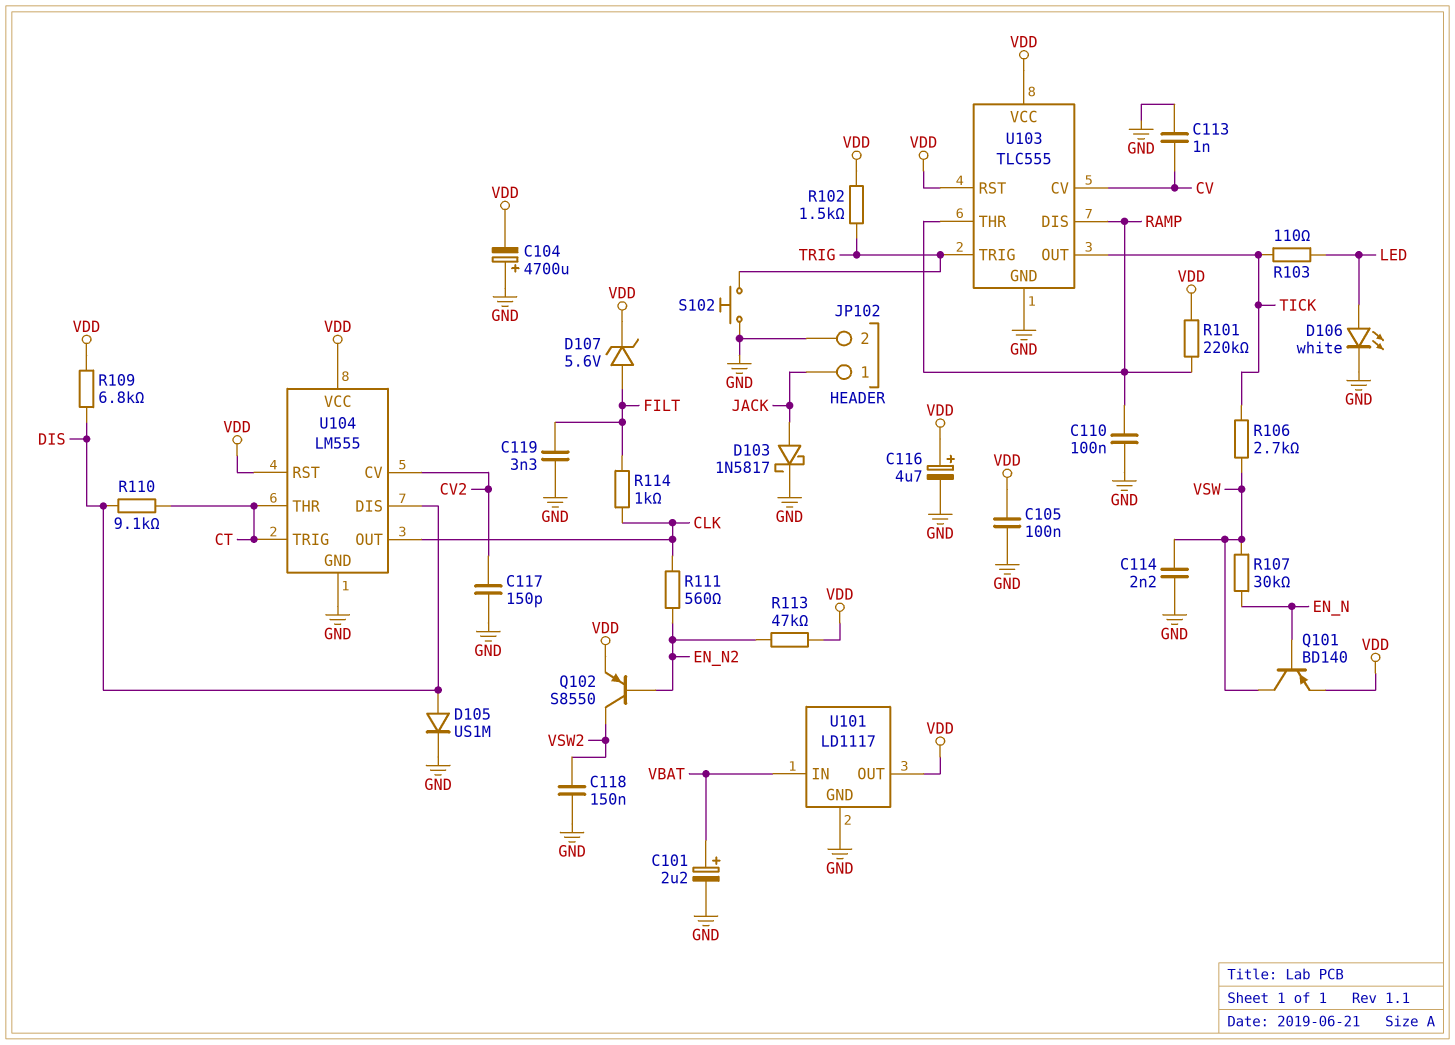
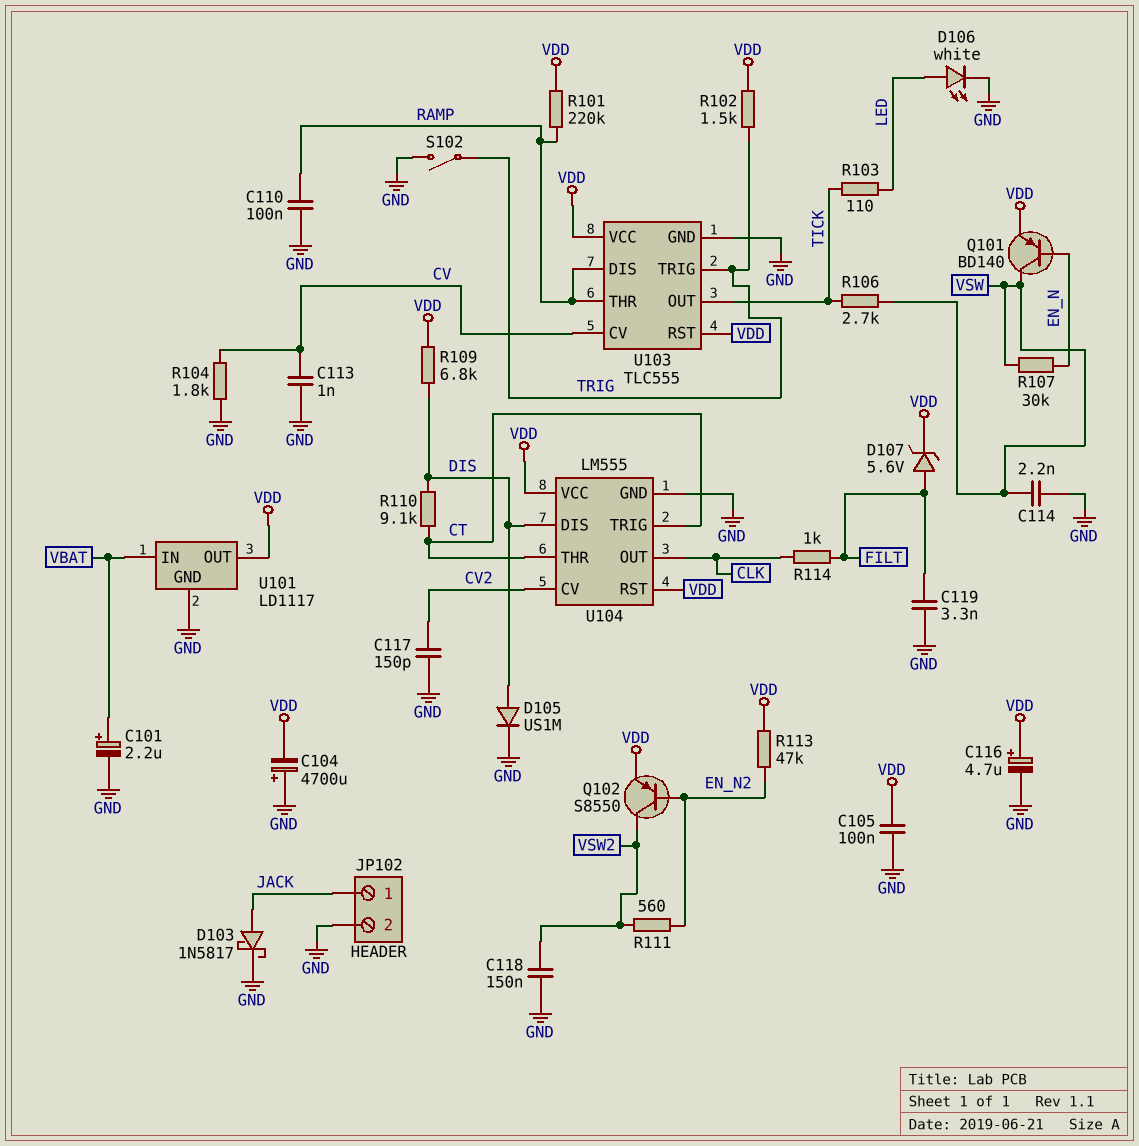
R104: none -> 1.8k (CV, GND)
R111: 560 (CLK, EN_N2) -> 560 (EN_N2, VSW2)
S102: button (GND, TRIG) -> switch (GND, TRIG)

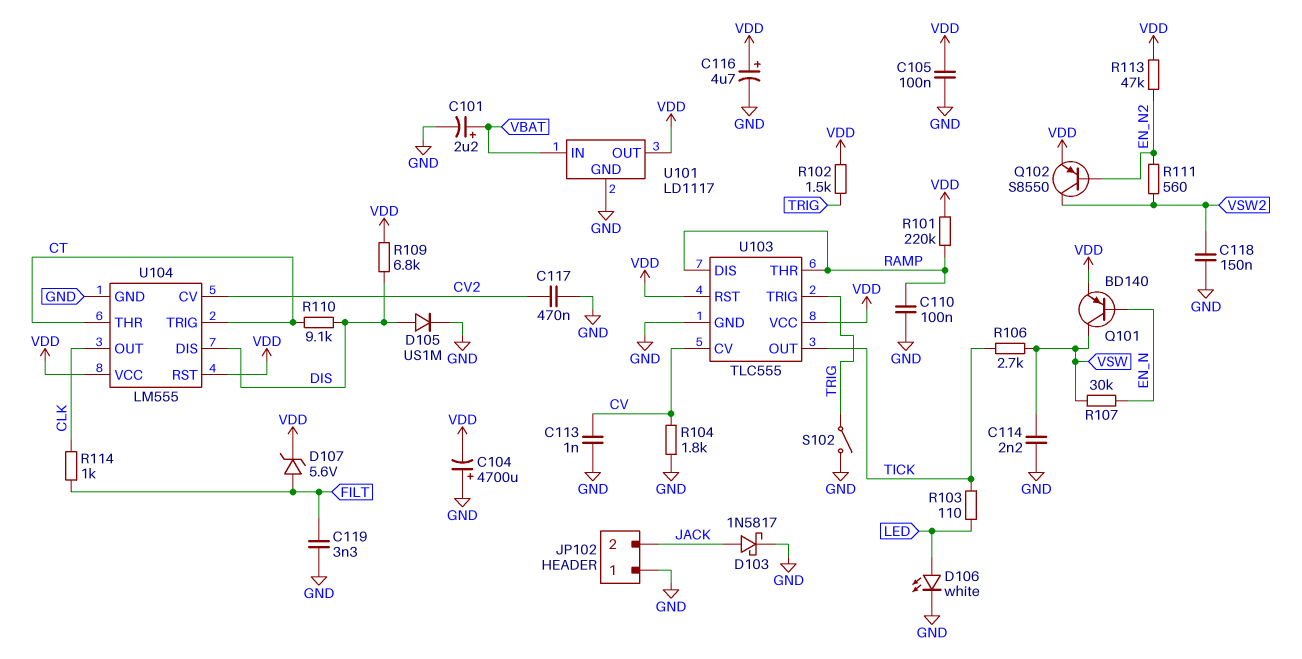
C117: 150pF (CV2, GND) -> 470nF (CV2, GND)
JP102 pin 1: JACK -> GND
JP102 pin 2: GND -> JACK

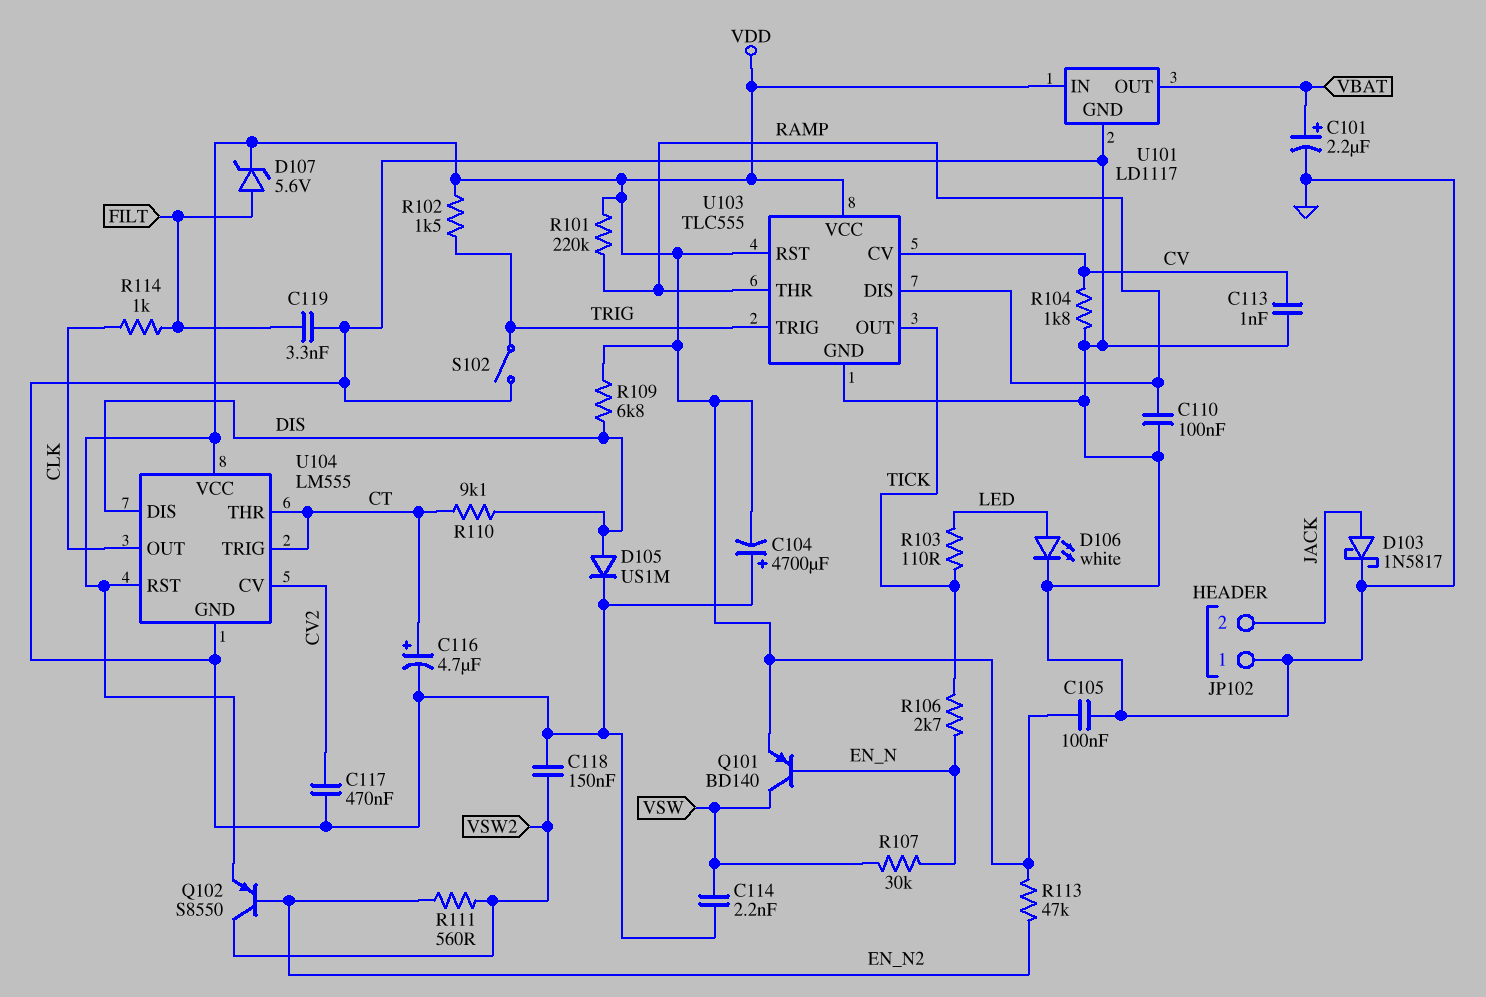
C116: 4.7uF (plus VDD, minus GND) -> 4.7uF (plus CT, minus GND)
R106: 2.7k (TICK, VSW) -> 2.7k (EN_N, TICK)
U101 pin IN: VBAT -> VDD
U101 pin OUT: VDD -> VBAT

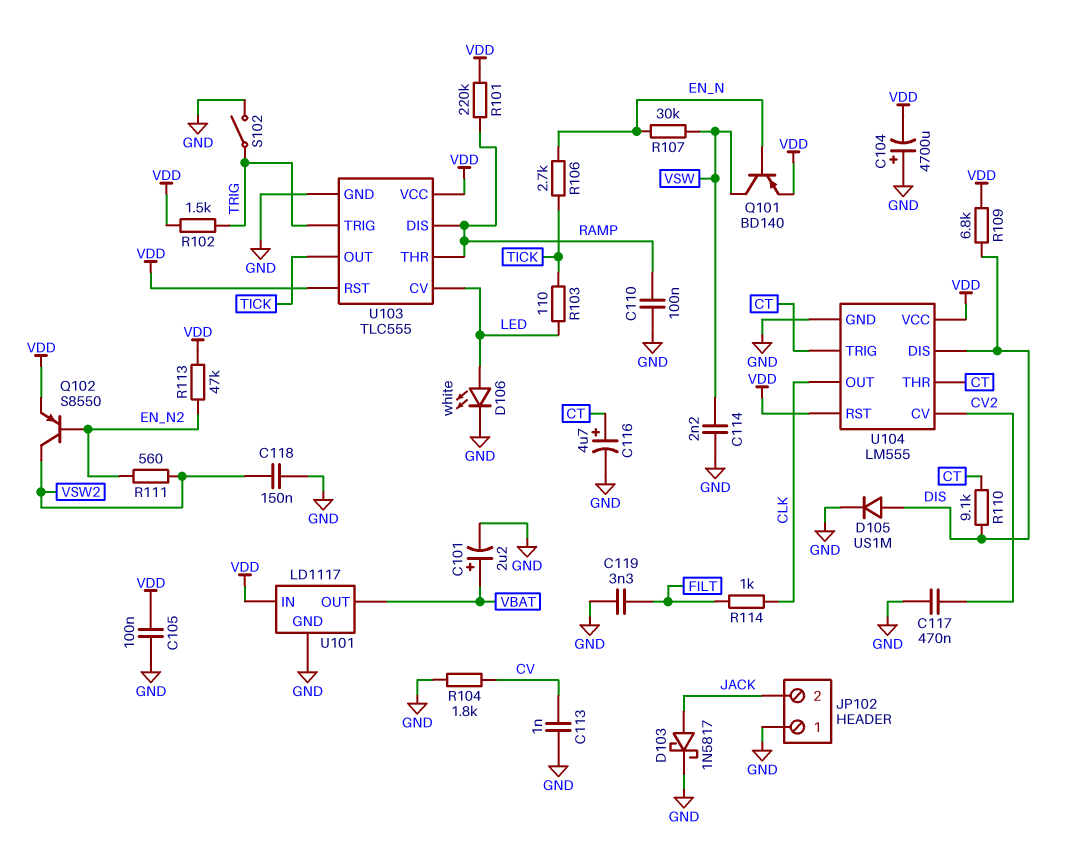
D107: zener 5.6V (A FILT, K VDD) -> none
U103 pin CV: CV -> LED

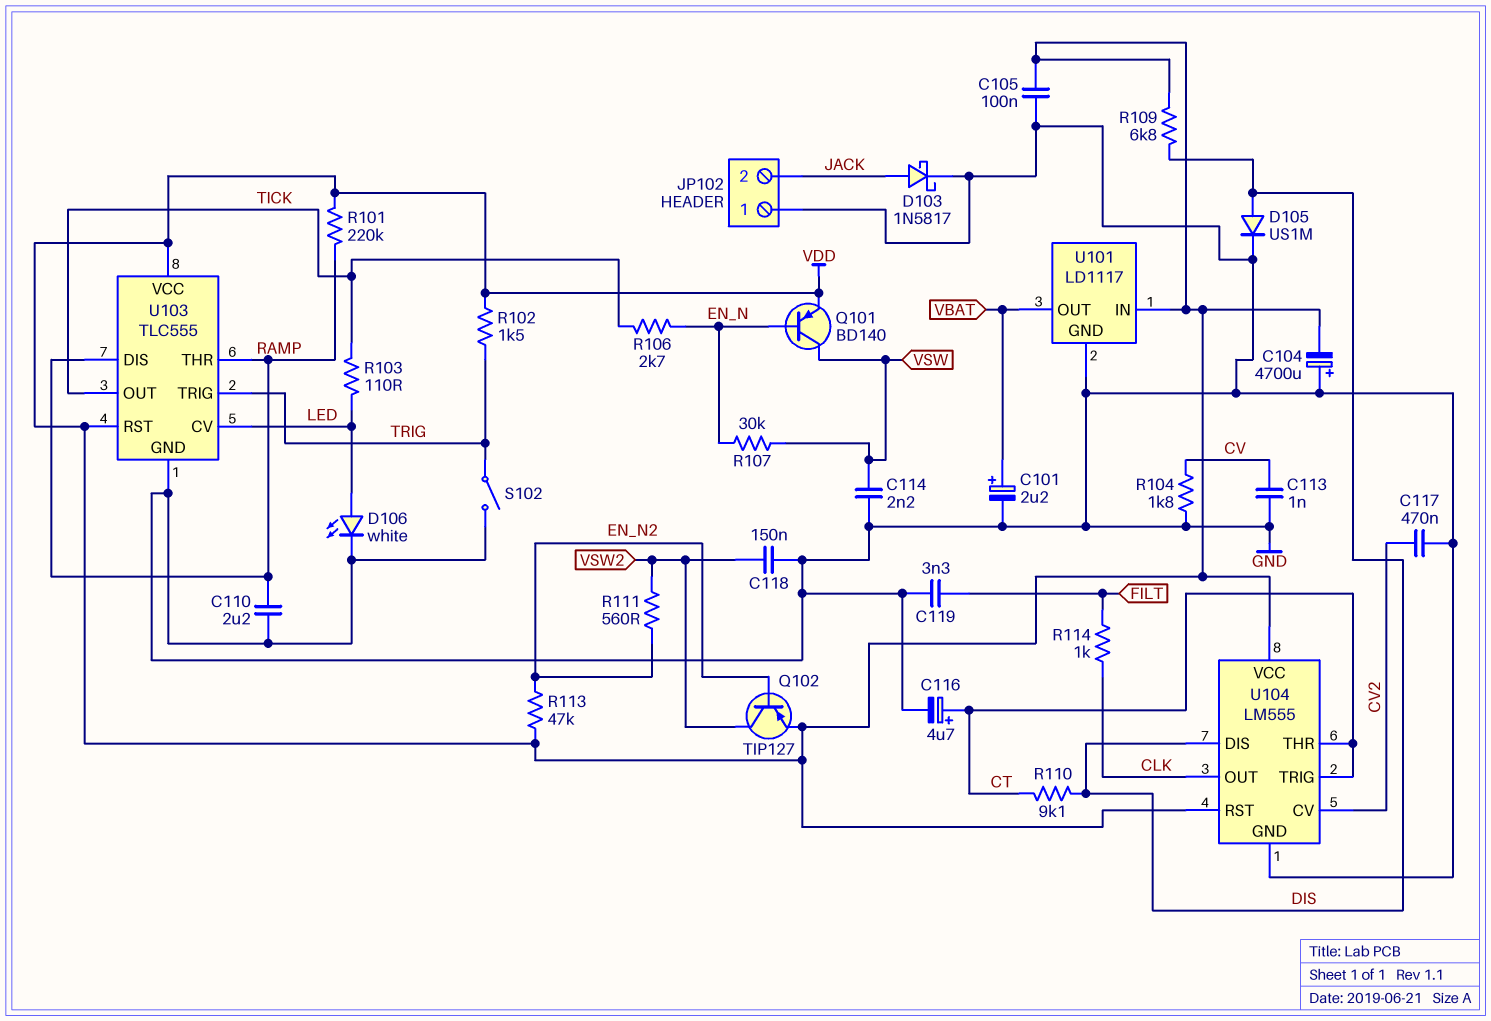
C110: 100nF (GND, RAMP) -> 2.2uF (GND, RAMP)
Q102: PNP S8550 (B EN_N2, C VSW2, E VDD) -> PNP TIP127 (B EN_N2, C VSW2, E VDD)

